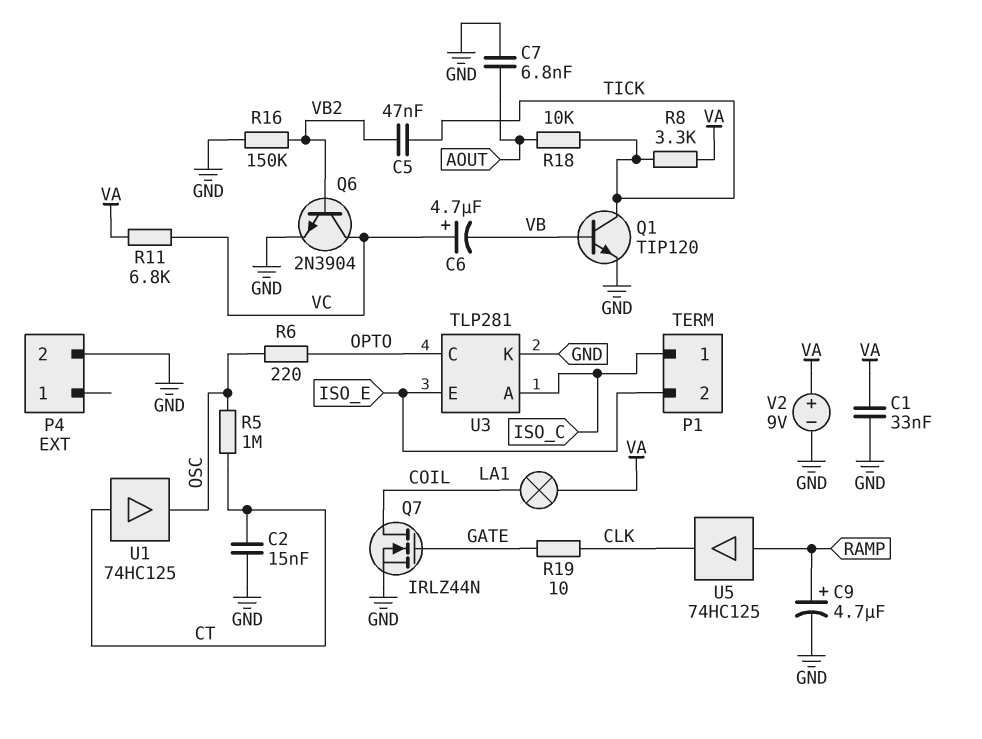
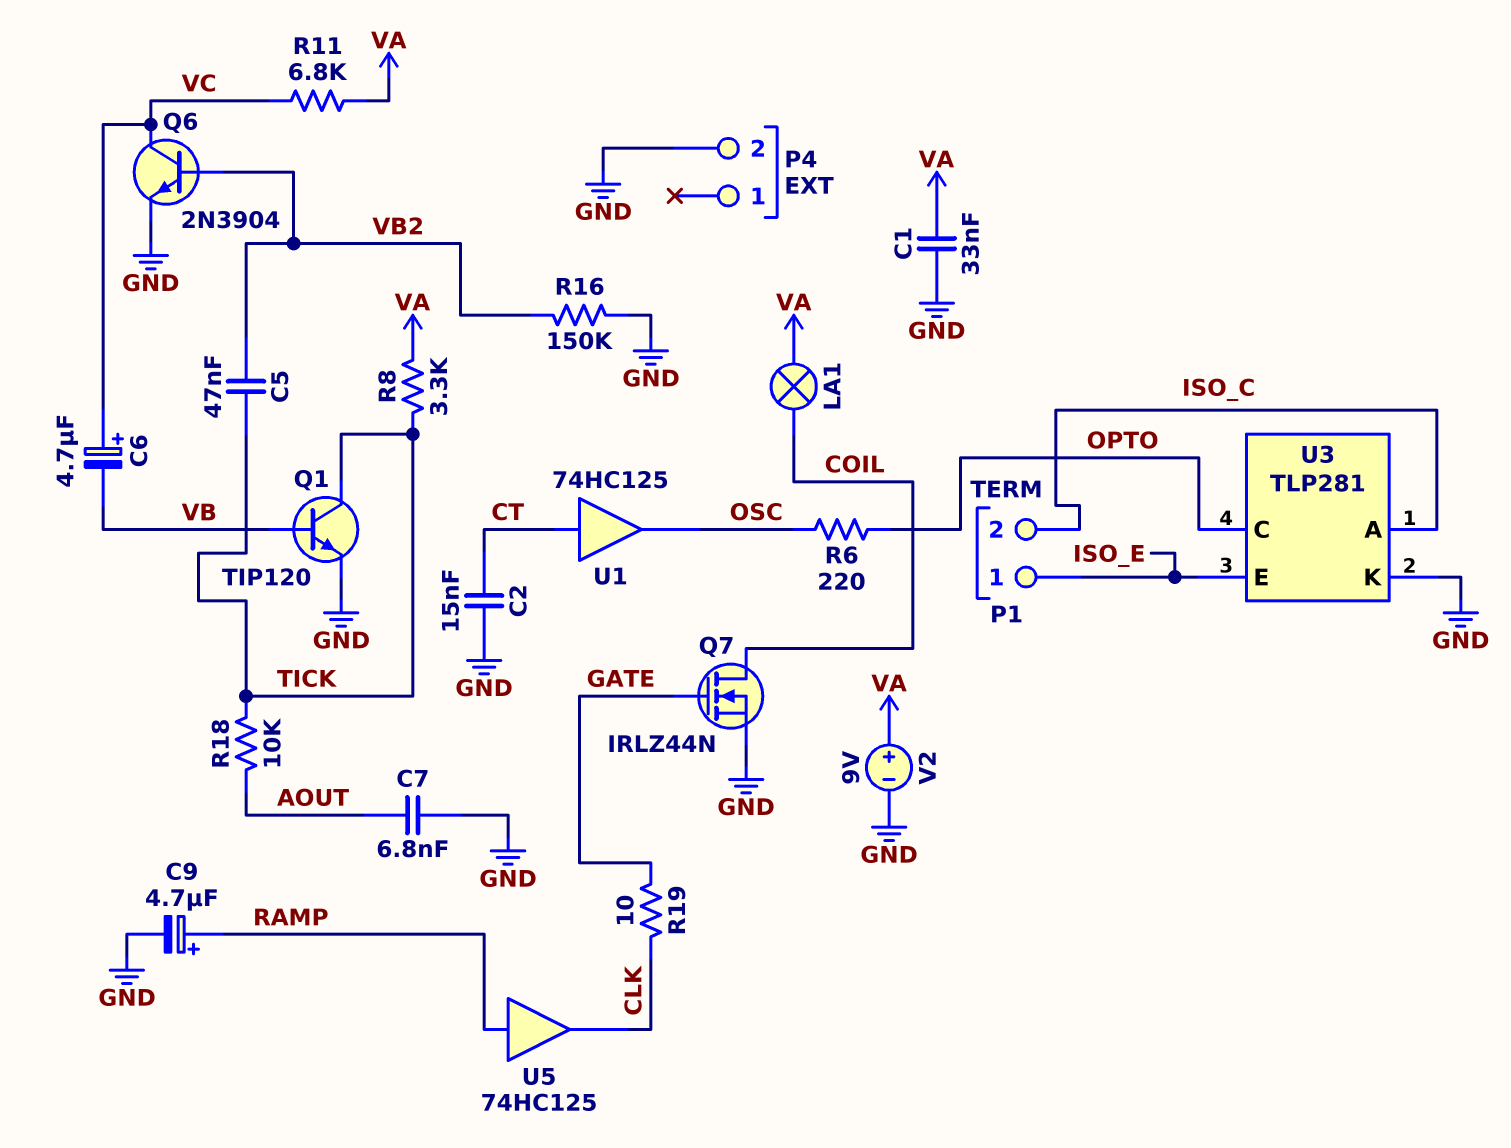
P1 pin 1: ISO_C -> ISO_E
P1 pin 2: ISO_E -> ISO_C
R5: 1M (CT, OSC) -> none

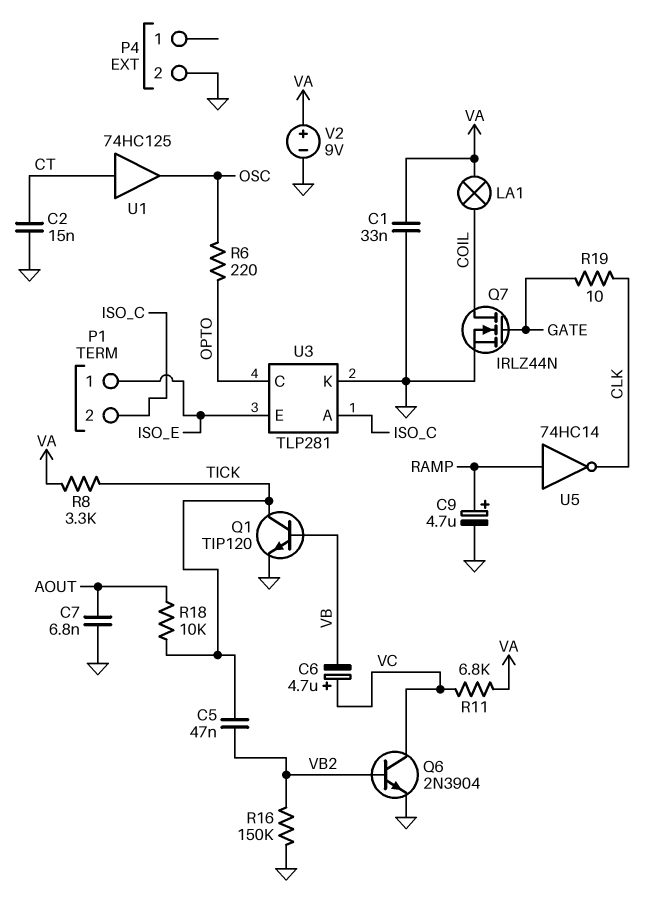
U5: buffer 74HC125 (in RAMP, out CLK) -> NOT 74HC14 (in RAMP, out CLK)

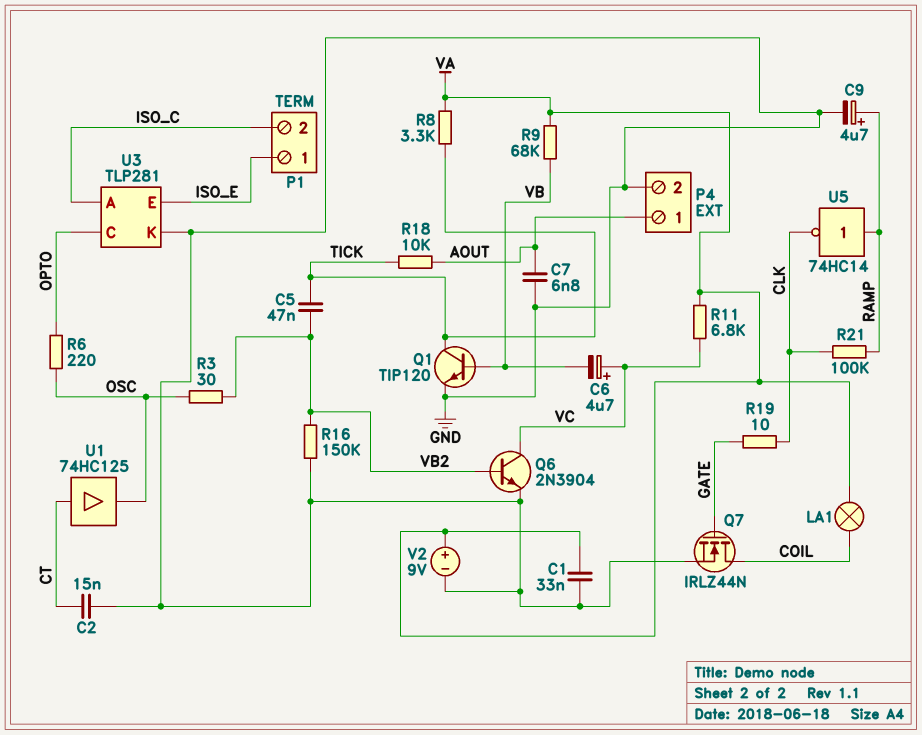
P4 pin 1: none -> AOUT
R3: none -> 30 (OSC, VB2)
R9: none -> 68k (VA, VB)
R21: none -> 100k (CLK, RAMP)

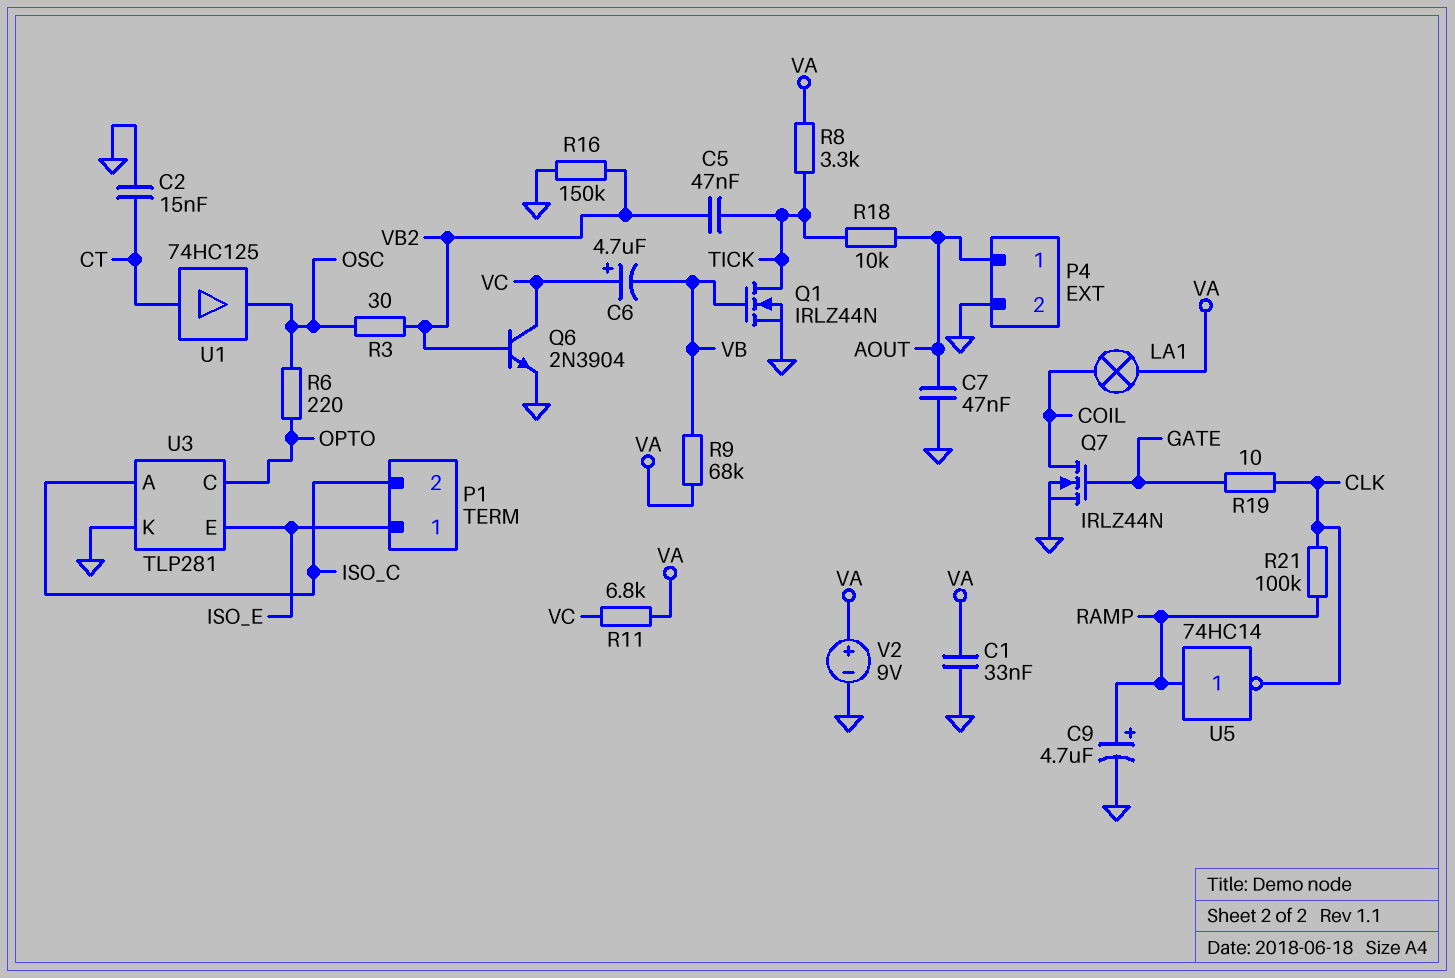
C7: 6.8nF (AOUT, GND) -> 47nF (AOUT, GND)
Q1: NPN TIP120 (B VB, C TICK, E GND) -> NMOS IRLZ44N (G VB, D TICK, S GND)

